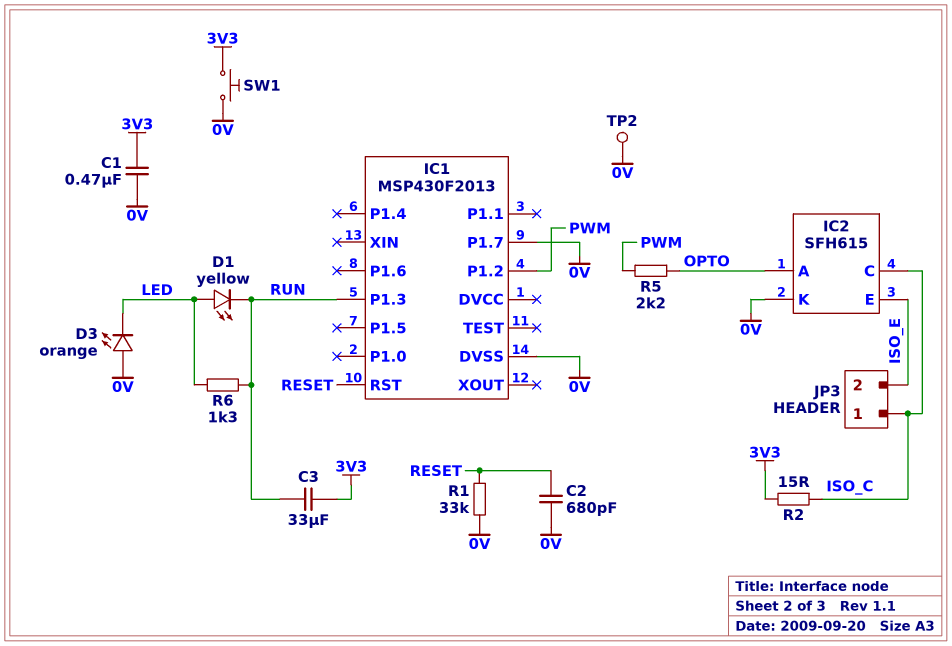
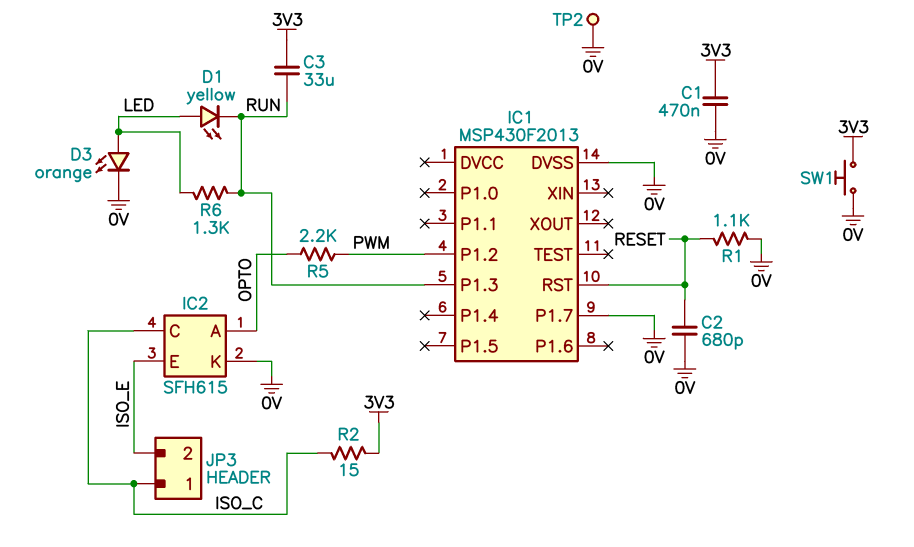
D3: LED orange (A 0V, K LED) -> LED orange (A LED, K 0V)
R1: 33k (0V, RESET) -> 1.1k (0V, RESET)

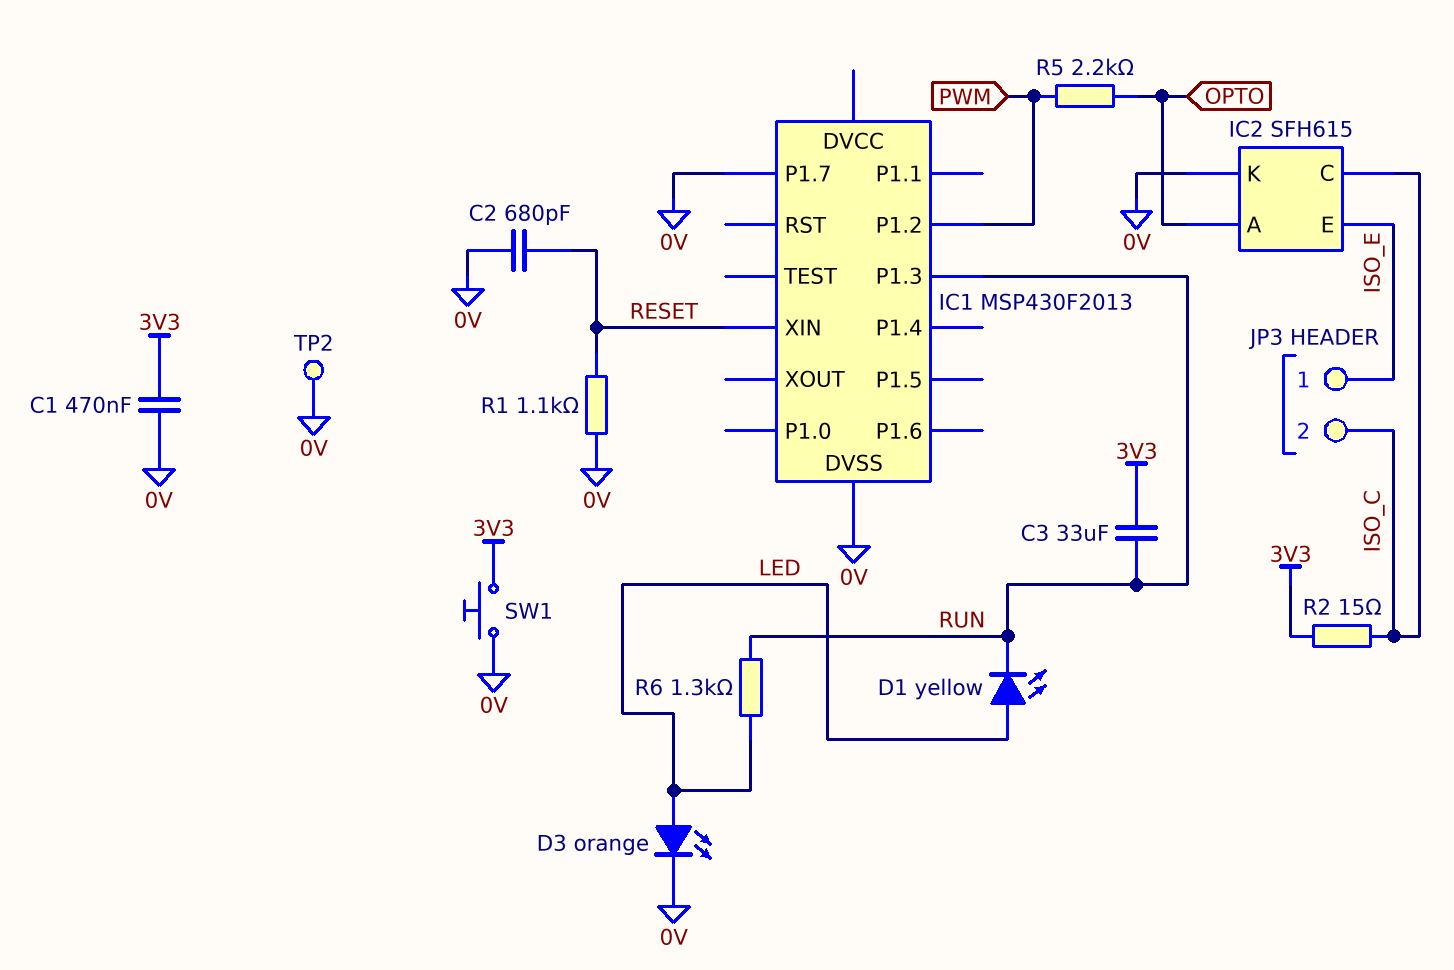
IC1 pin RST: RESET -> none
IC1 pin XIN: none -> RESET
JP3 pin 1: ISO_C -> ISO_E
JP3 pin 2: ISO_E -> ISO_C

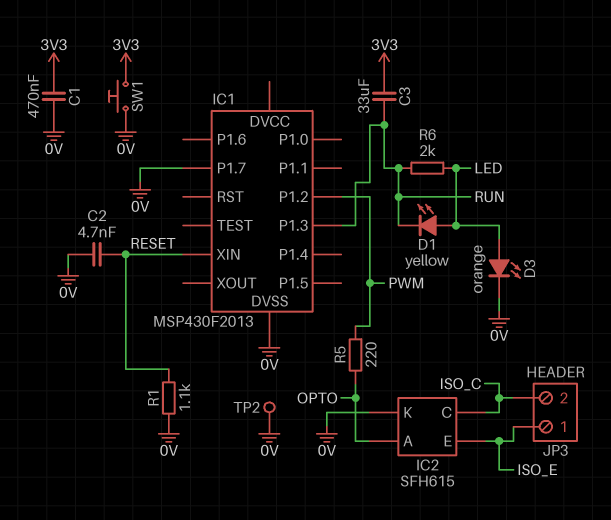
C2: 680pF (0V, RESET) -> 4.7nF (0V, RESET)
R2: 15 (3V3, ISO_C) -> none
R5: 2.2k (OPTO, PWM) -> 220 (OPTO, PWM)
R6: 1.3k (LED, RUN) -> 2k (LED, RUN)

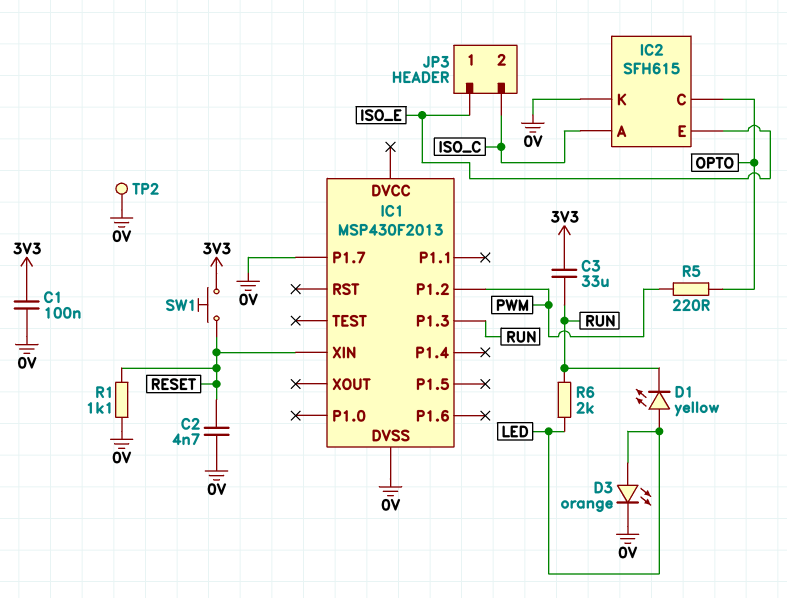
C1: 470nF (0V, 3V3) -> 100nF (0V, 3V3)
IC2 pin A: OPTO -> ISO_C
IC2 pin C: ISO_C -> OPTO
SW1: button (0V, 3V3) -> button (3V3, RESET)

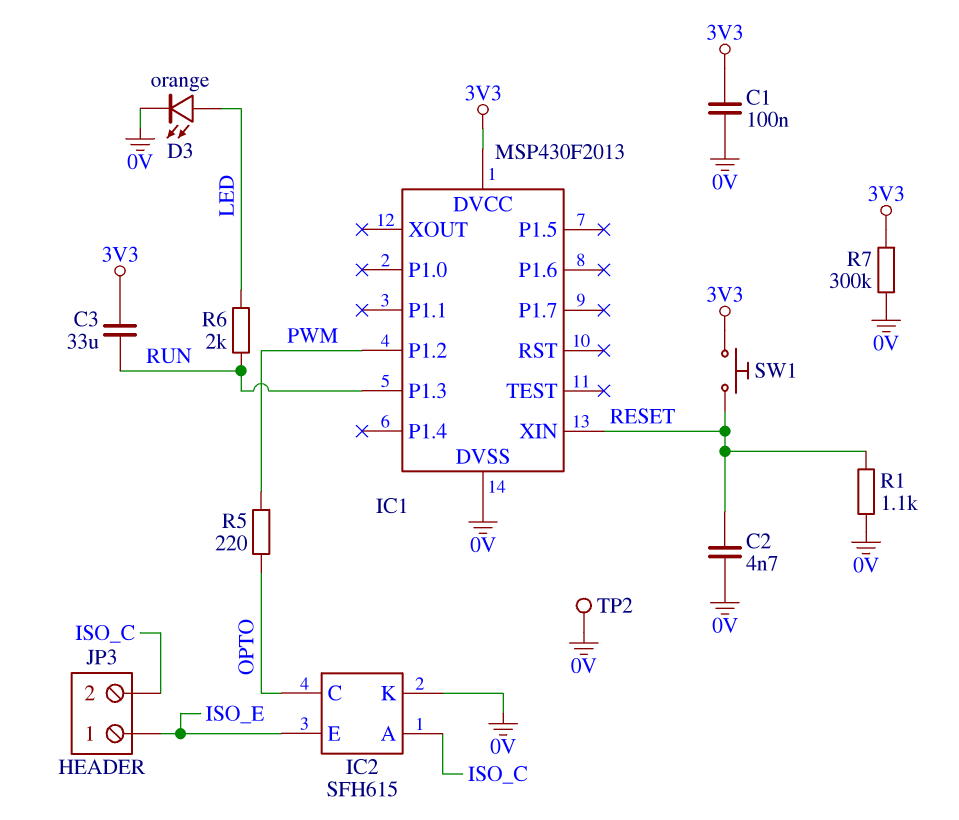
D1: LED yellow (A LED, K RUN) -> none
IC1 pin DVCC: none -> 3V3
IC1 pin P1.7: 0V -> none
R7: none -> 300k (0V, 3V3)

